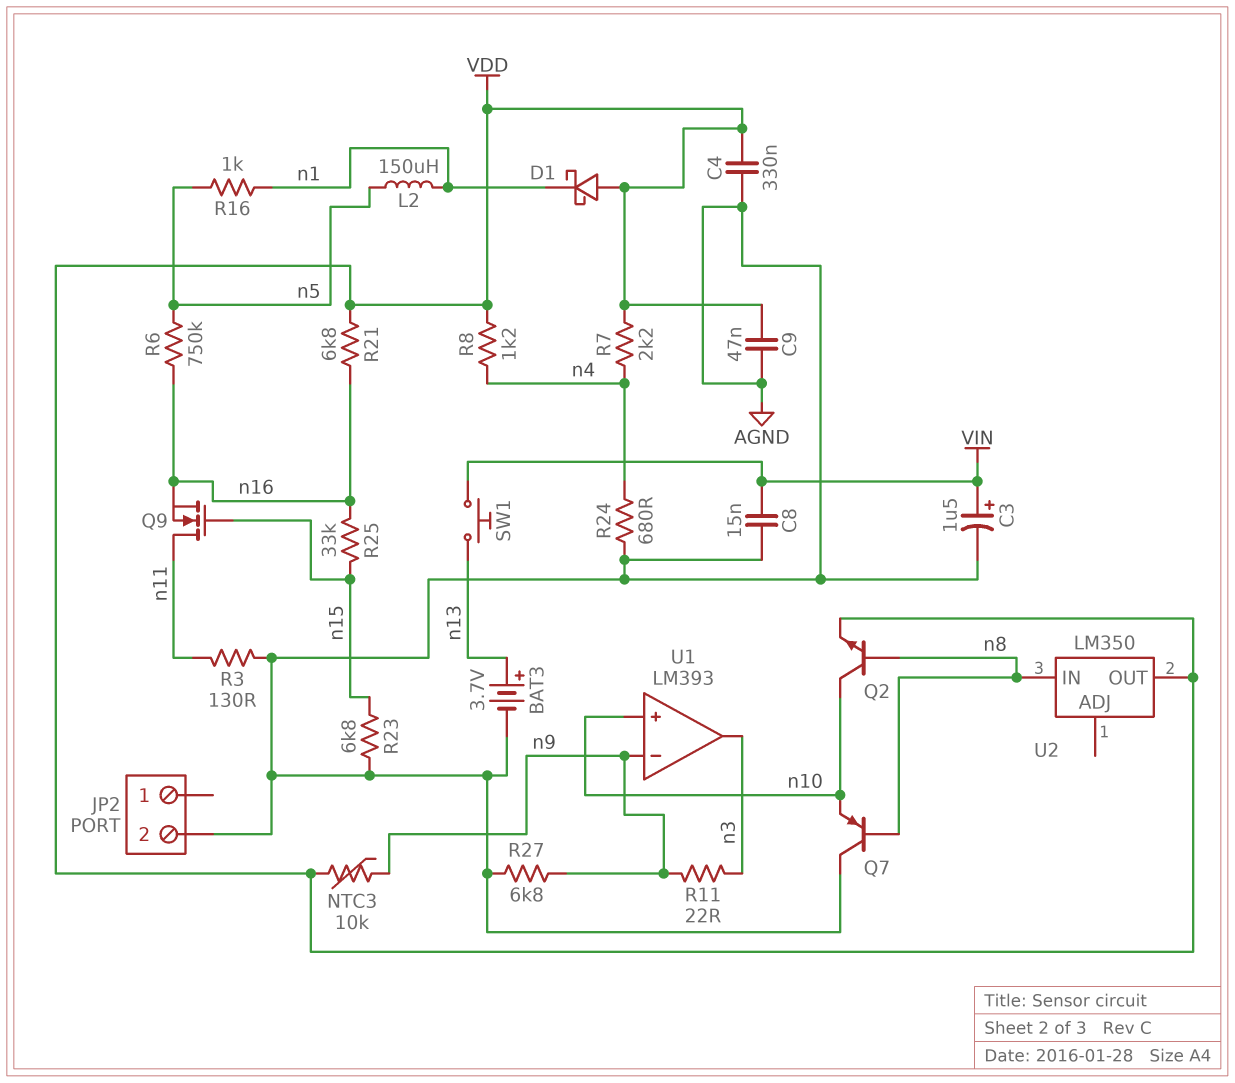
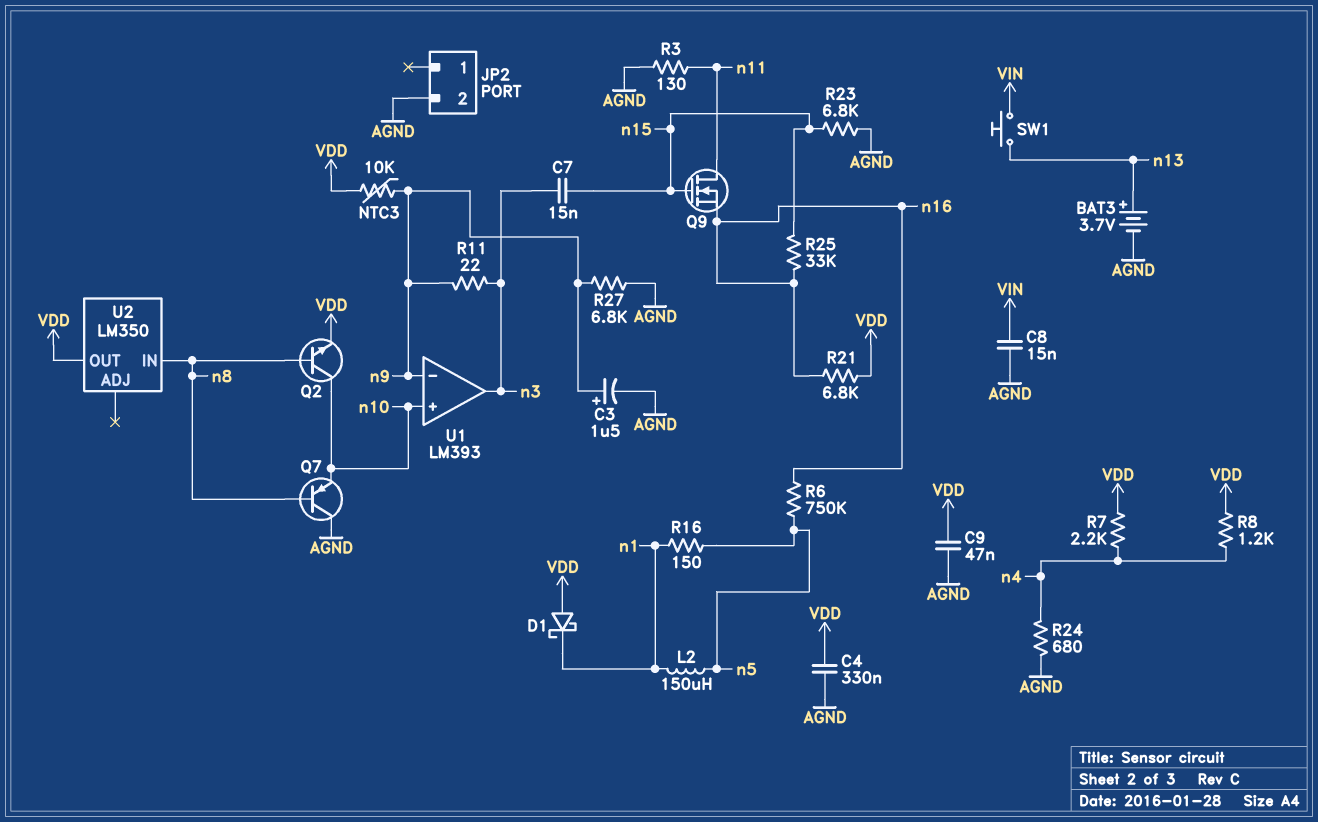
C3: 1.5uF (plus VIN, minus AGND) -> 1.5uF (plus n9, minus AGND)
C7: none -> 15nF (n3, n15)
R16: 1k (n1, n5) -> 150 (n1, n5)

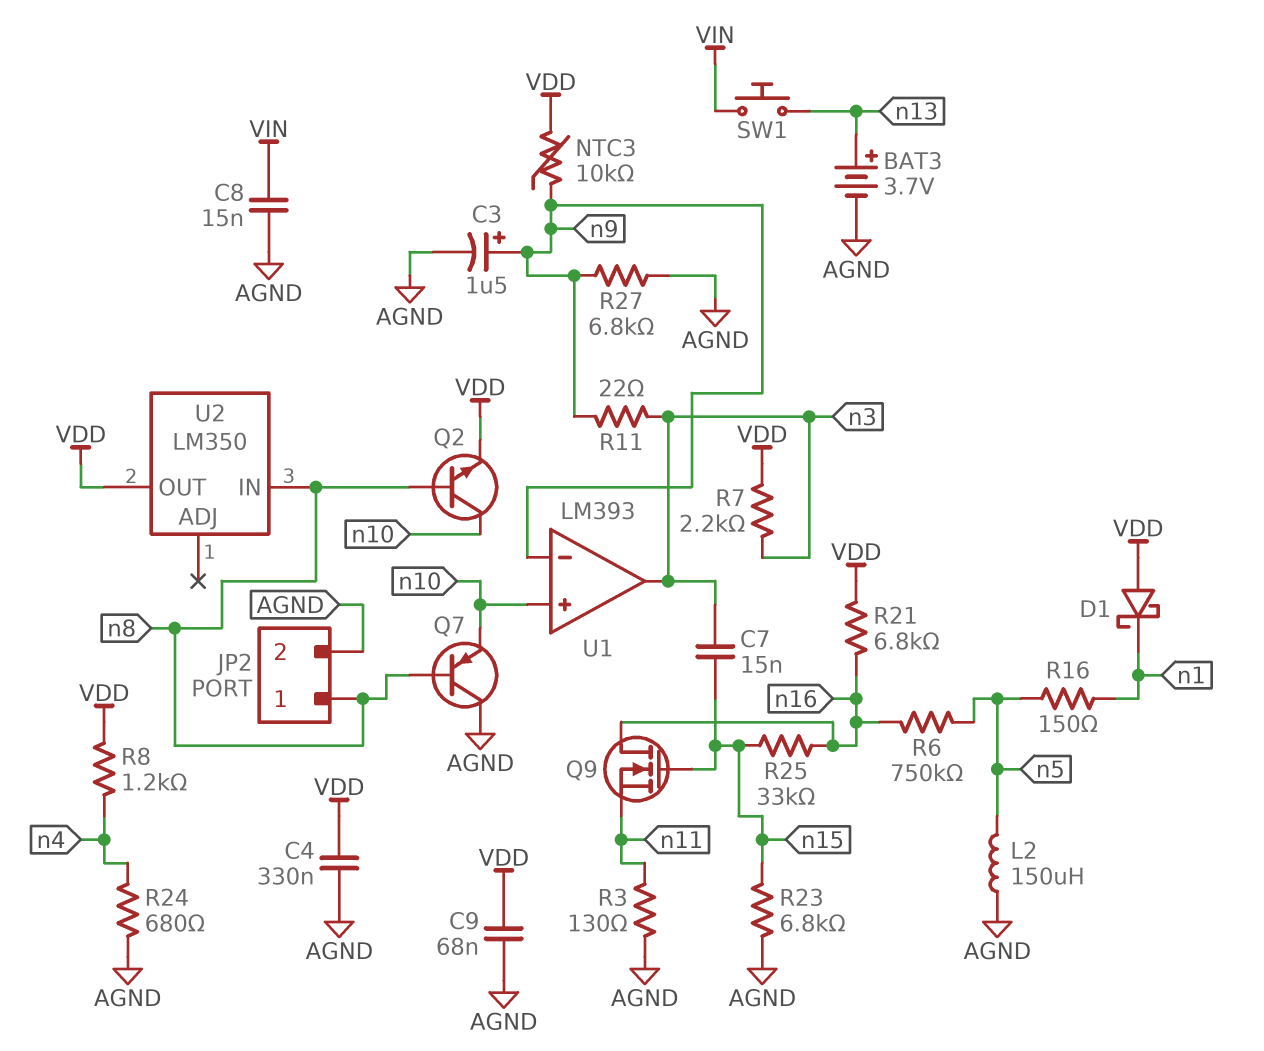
C9: 47nF (AGND, VDD) -> 68nF (AGND, VDD)
JP2 pin 1: none -> n8
L2: 150uH (n1, n5) -> 150uH (AGND, n5)
Q9: NMOS (G n15, D n11, S n16) -> NMOS (G n15, D n16, S n11)
R7: 2.2k (VDD, n4) -> 2.2k (VDD, n3)

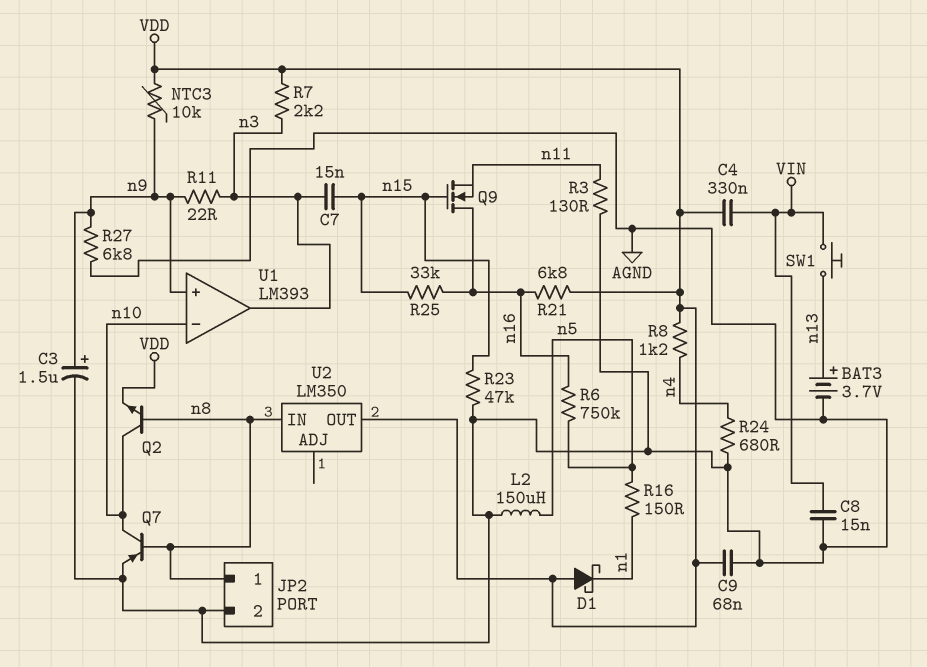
C4: 330nF (AGND, VDD) -> 330nF (VDD, VIN)
Q7: PNP (B n8, C AGND, E n10) -> PNP (B n8, C n10, E AGND)
R23: 6.8k (AGND, n15) -> 47k (AGND, n15)
U1 pin in+: n10 -> n9
U1 pin in-: n9 -> n10

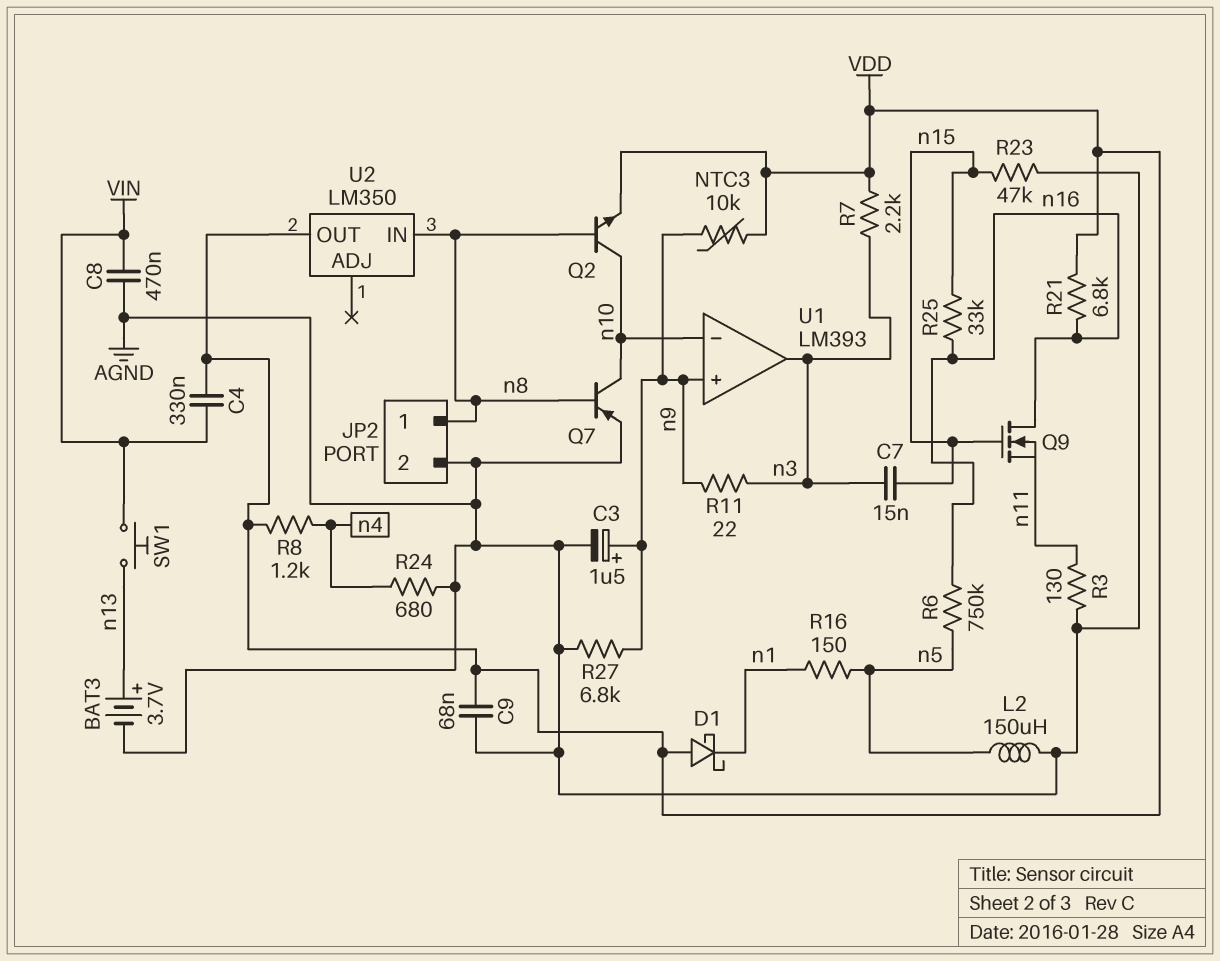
C8: 15nF (AGND, VIN) -> 470nF (AGND, VIN)

